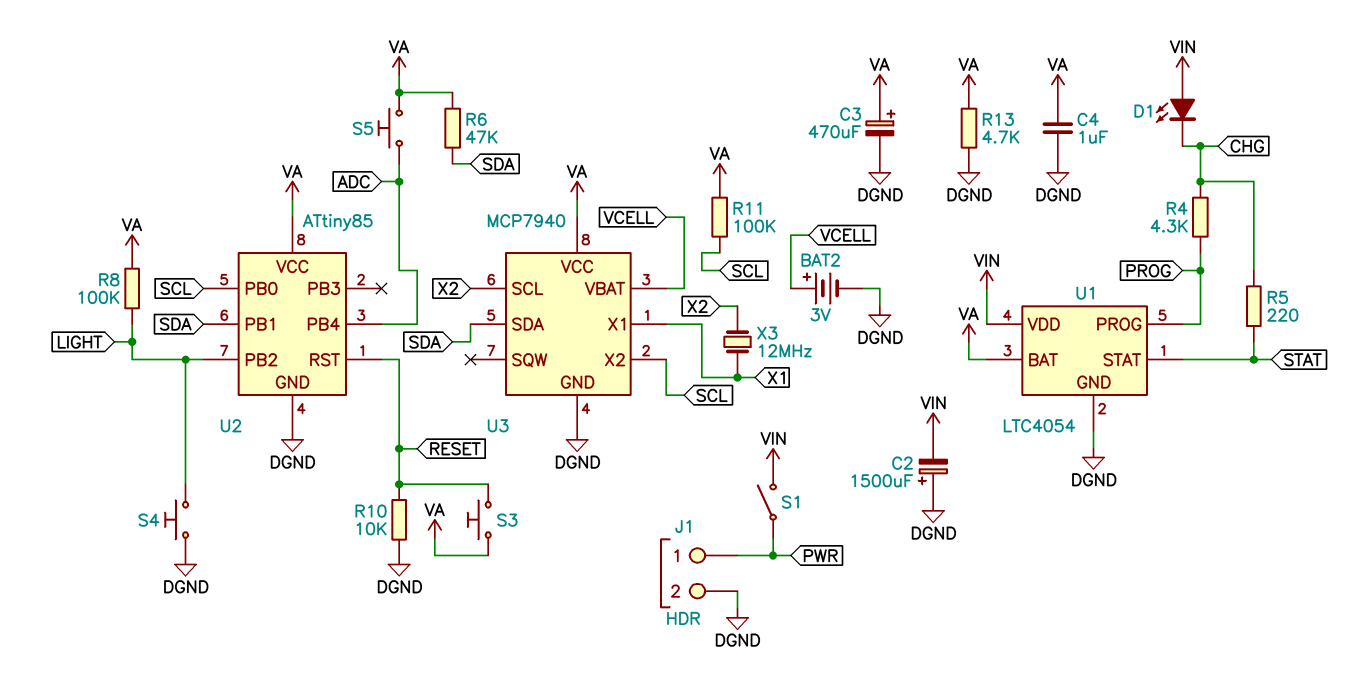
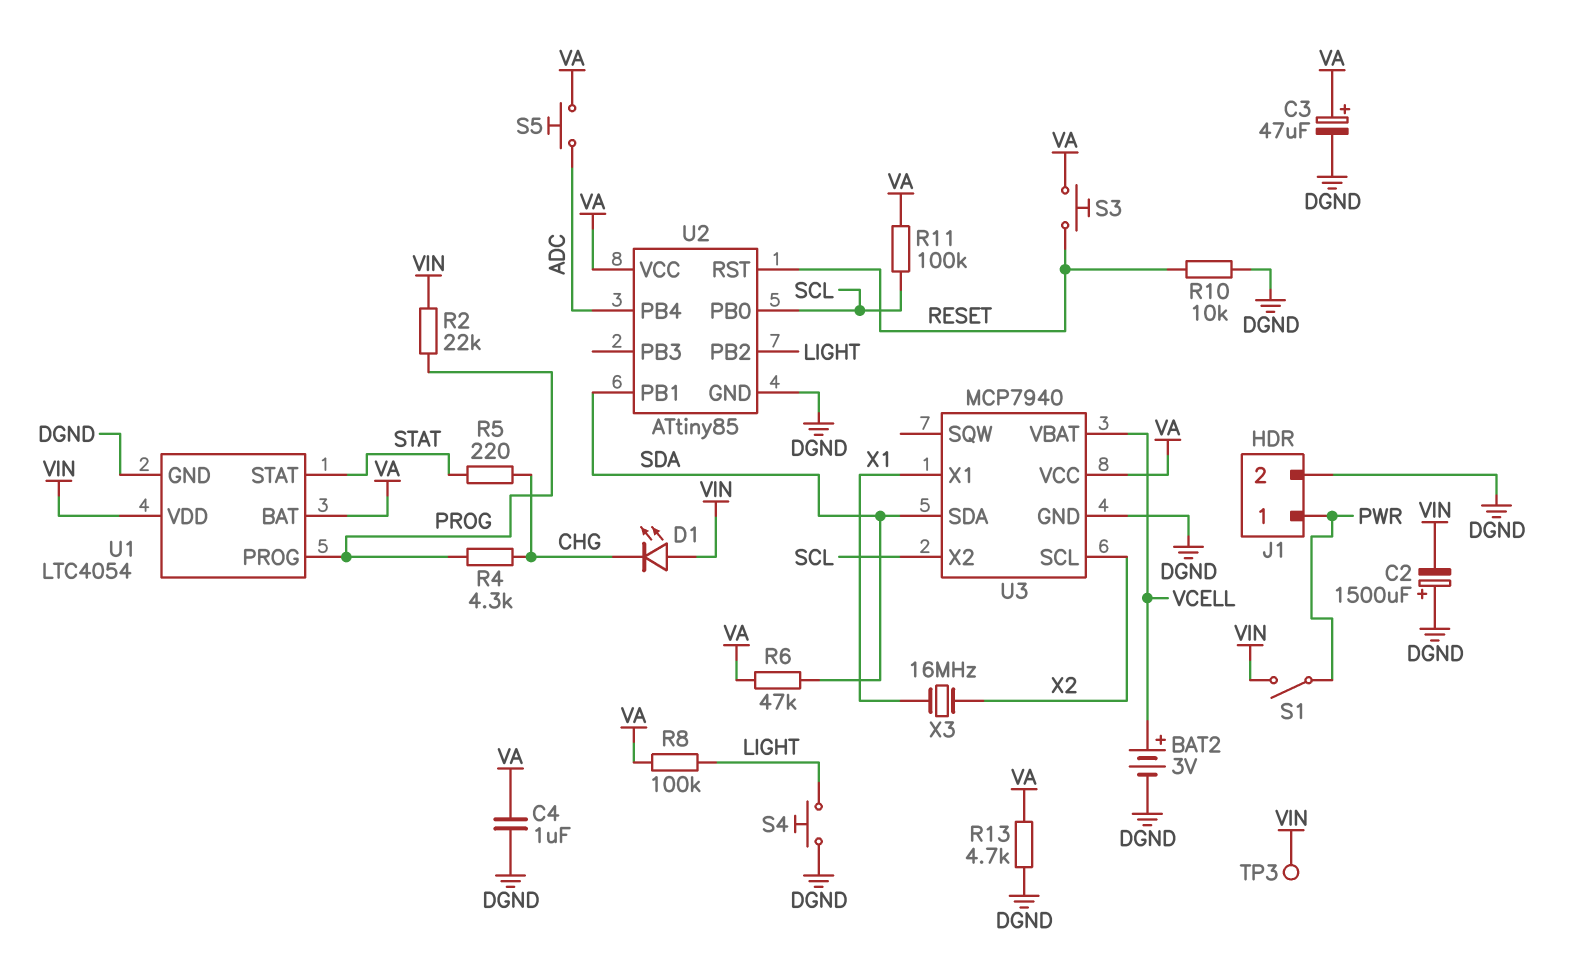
C3: 470uF (plus VA, minus DGND) -> 47uF (plus VA, minus DGND)
R2: none -> 22k (PROG, VIN)
TP3: none -> test point (VIN)
X3: 12MHz (X1, X2) -> 16MHz (X1, X2)

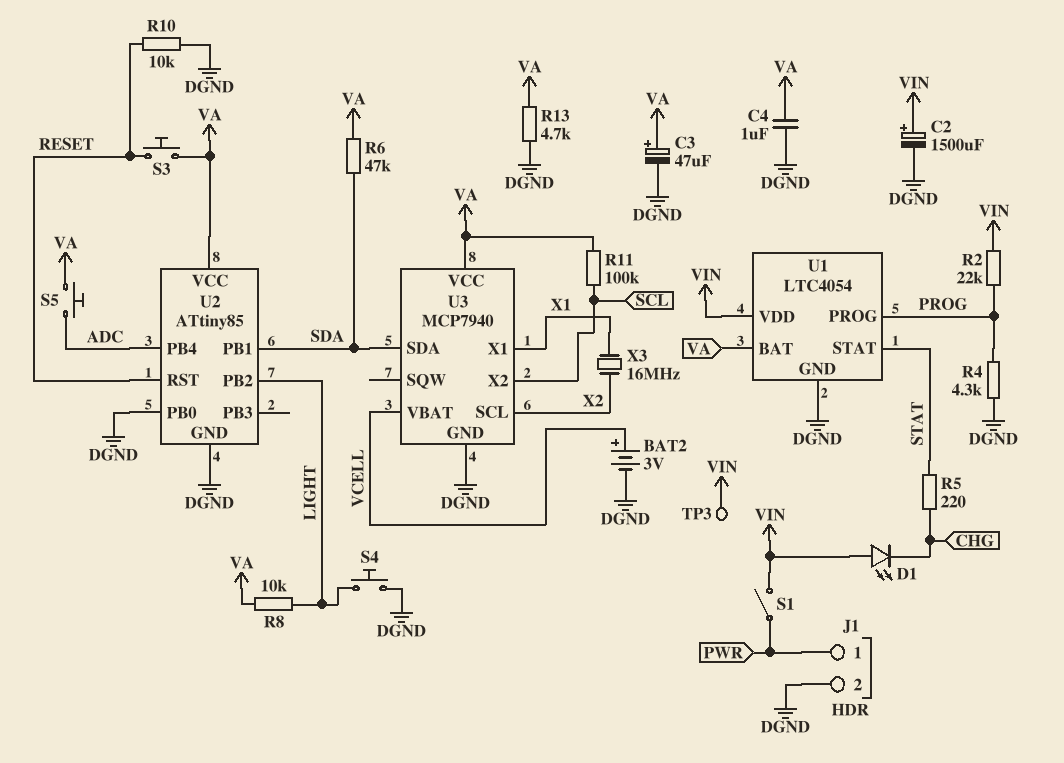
C2: 1500uF (plus DGND, minus VIN) -> 1500uF (plus VIN, minus DGND)
R4: 4.3k (CHG, PROG) -> 4.3k (DGND, PROG)
R8: 100k (LIGHT, VA) -> 10k (LIGHT, VA)
U2 pin PB0: SCL -> DGND

